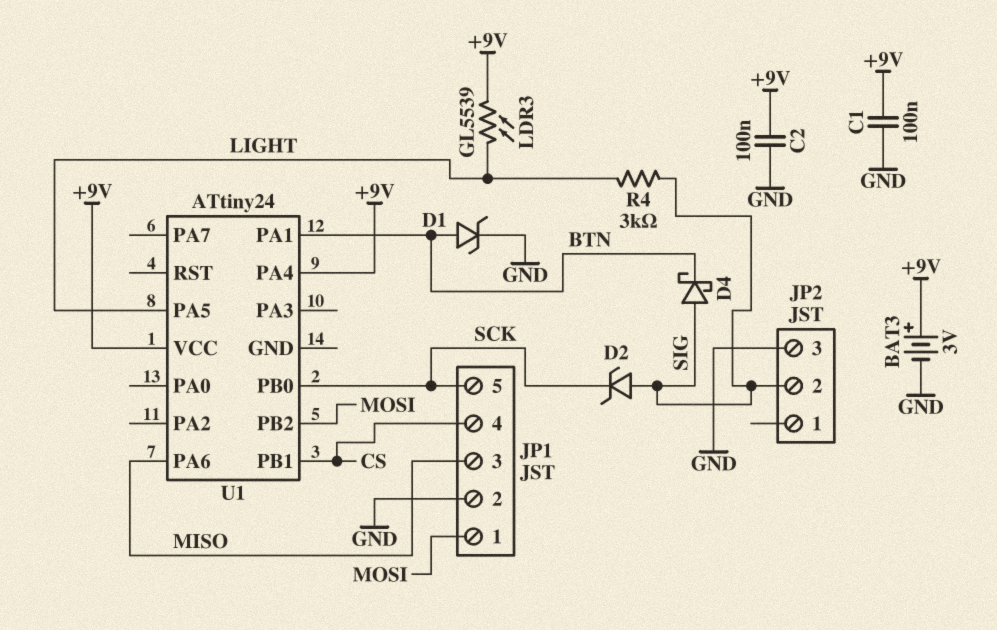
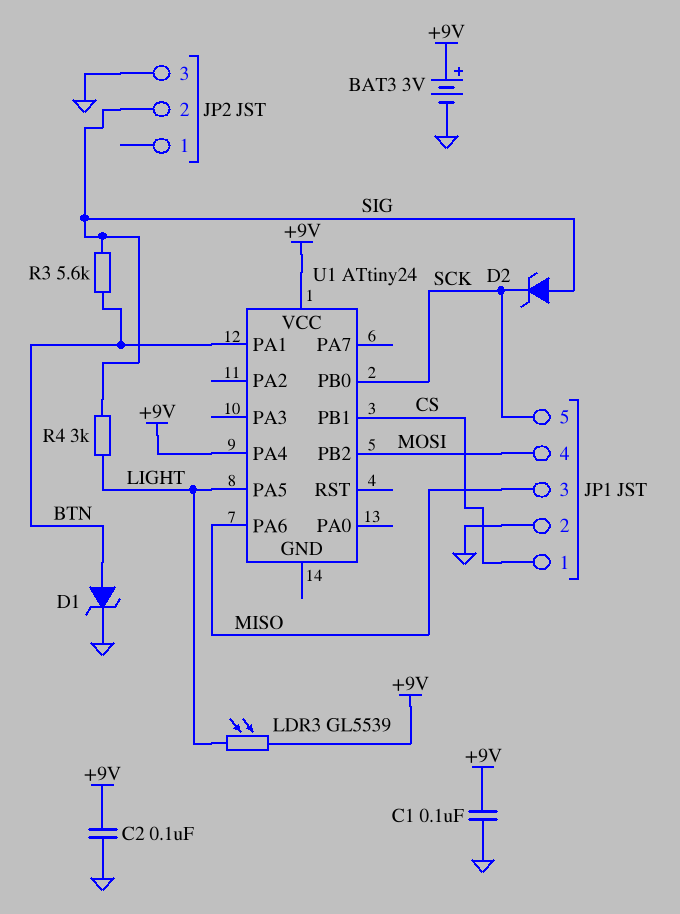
D4: schottky (A SIG, K BTN) -> none
JP1 pin 1: MOSI -> CS
JP1 pin 4: CS -> MOSI
R3: none -> 5.6k (BTN, SIG)

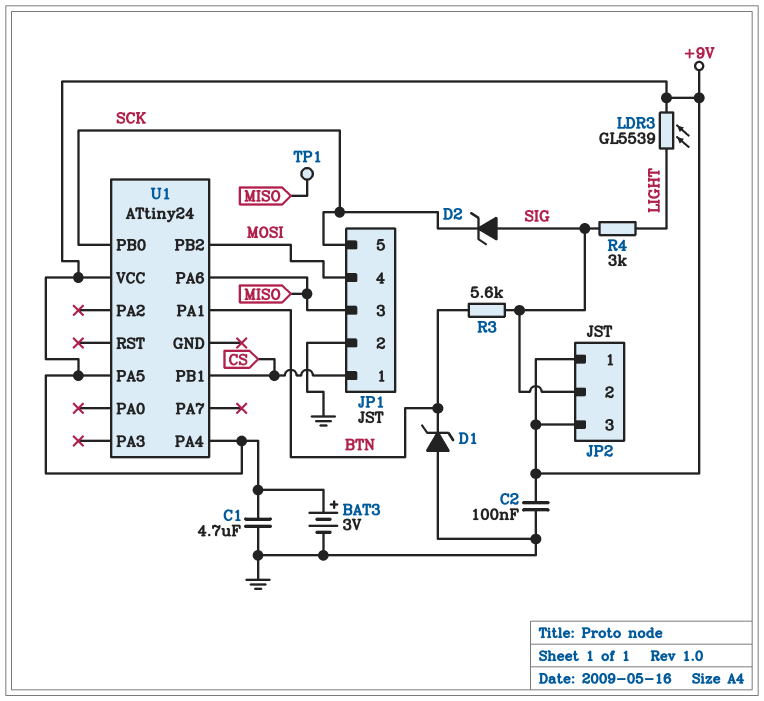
C1: 100nF (+9V, GND) -> 4.7uF (+9V, GND)
D1: zener (A BTN, K GND) -> zener (A GND, K BTN)
JP2 pin 1: none -> +9V
JP2 pin 3: GND -> +9V
TP1: none -> test point (MISO)
U1 pin PA5: LIGHT -> +9V

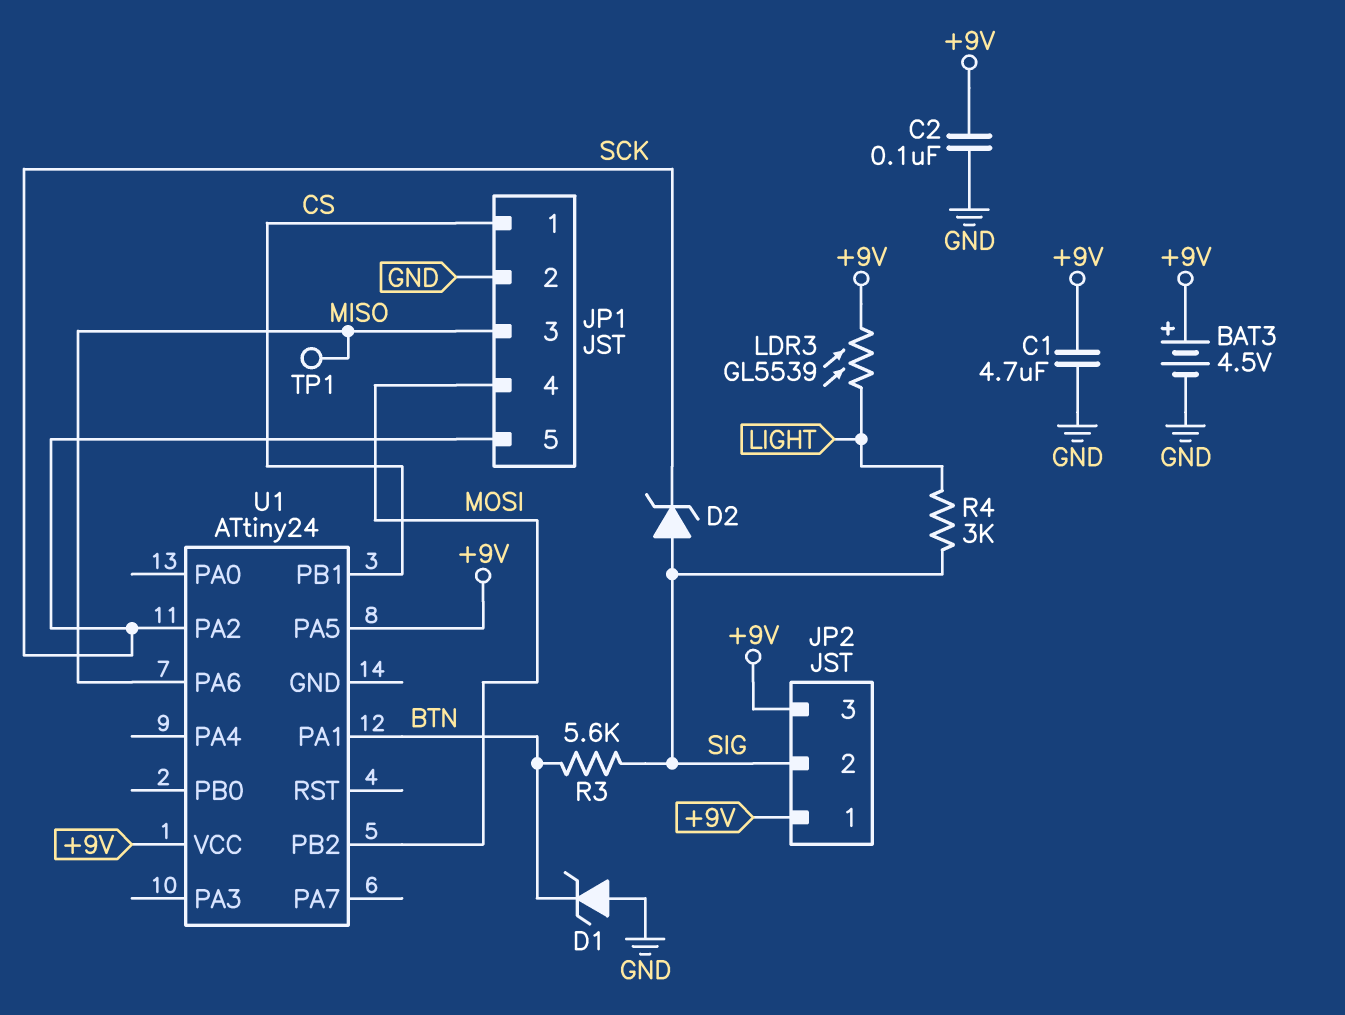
BAT3: 3V (plus +9V, minus GND) -> 4.5V (plus +9V, minus GND)
U1 pin PA2: none -> SCK
U1 pin PA4: +9V -> none
U1 pin PB0: SCK -> none

